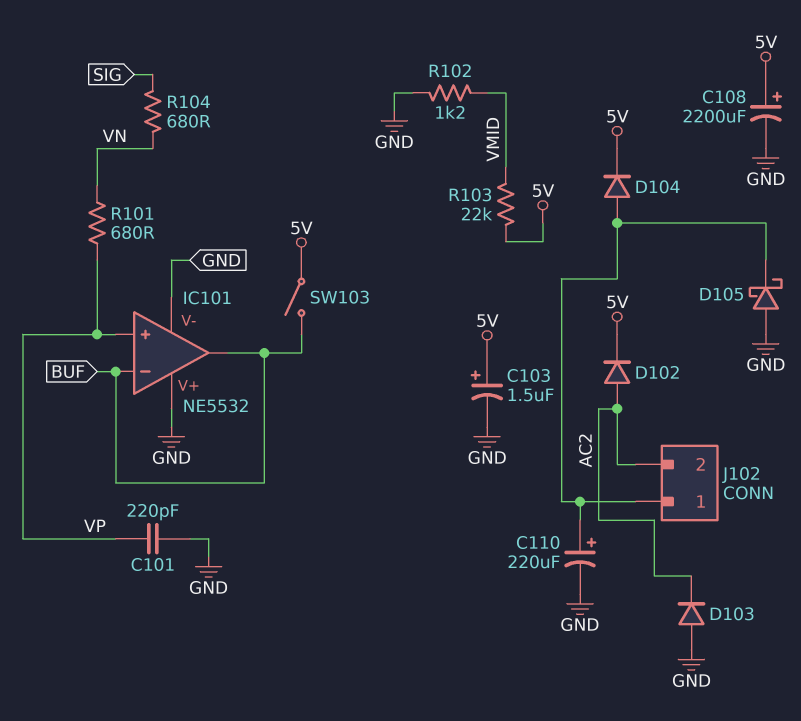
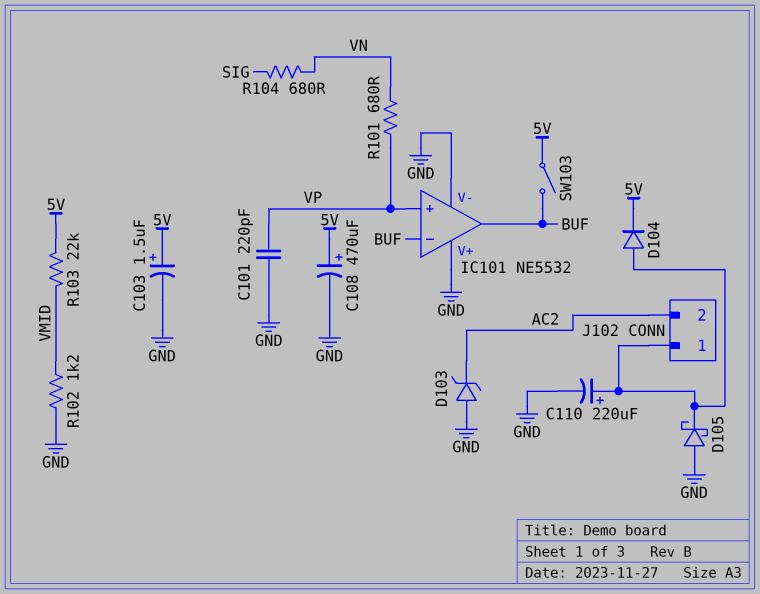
C108: 2200uF (plus 5V, minus GND) -> 470uF (plus 5V, minus GND)
D102: diode (A AC2, K 5V) -> none
D103: diode (A GND, K AC2) -> zener (A GND, K AC2)

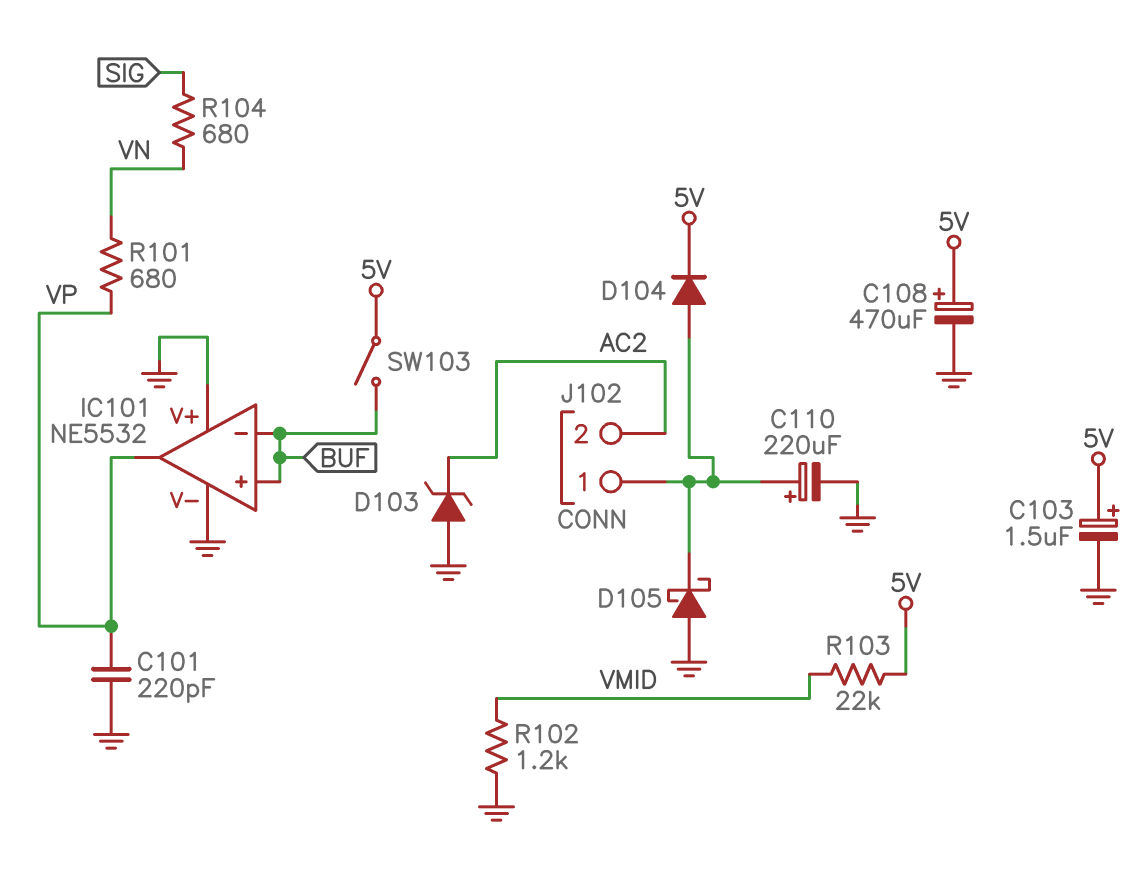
IC101 pin in+: VP -> BUF
IC101 pin out: BUF -> VP

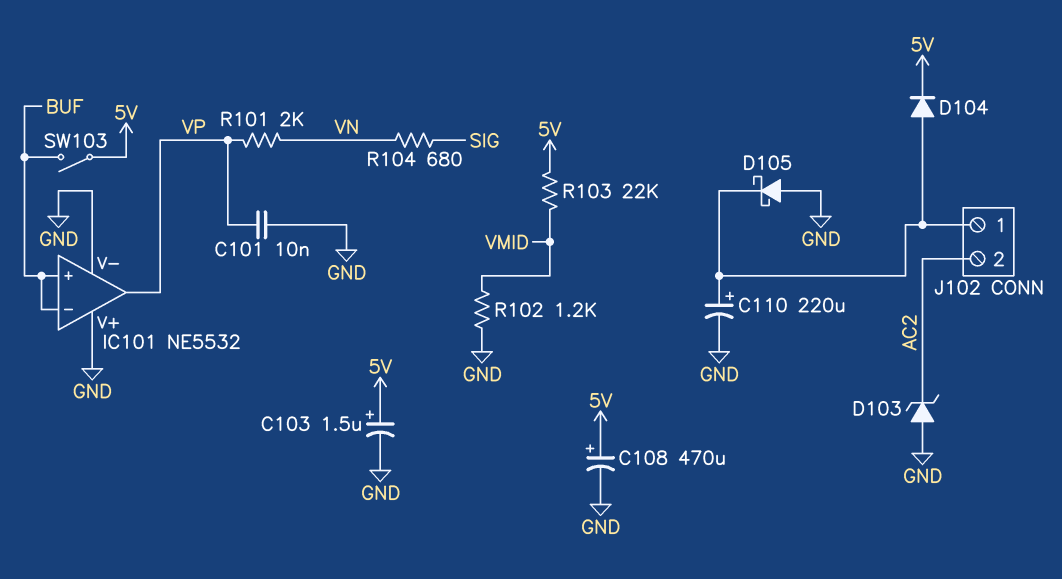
C101: 220pF (GND, VP) -> 10nF (GND, VP)
R101: 680 (VN, VP) -> 2k (VN, VP)

